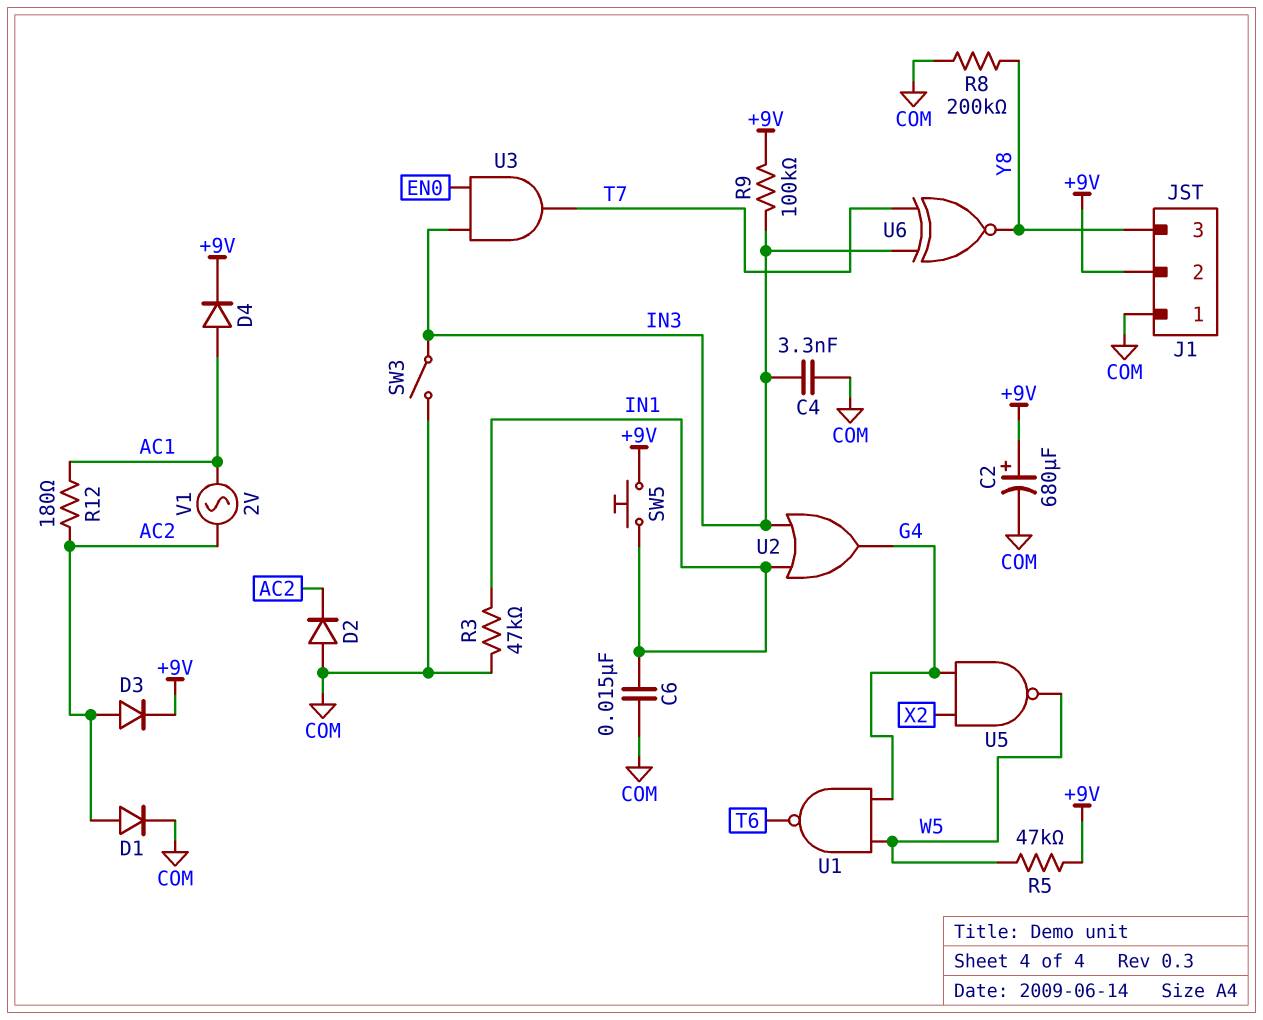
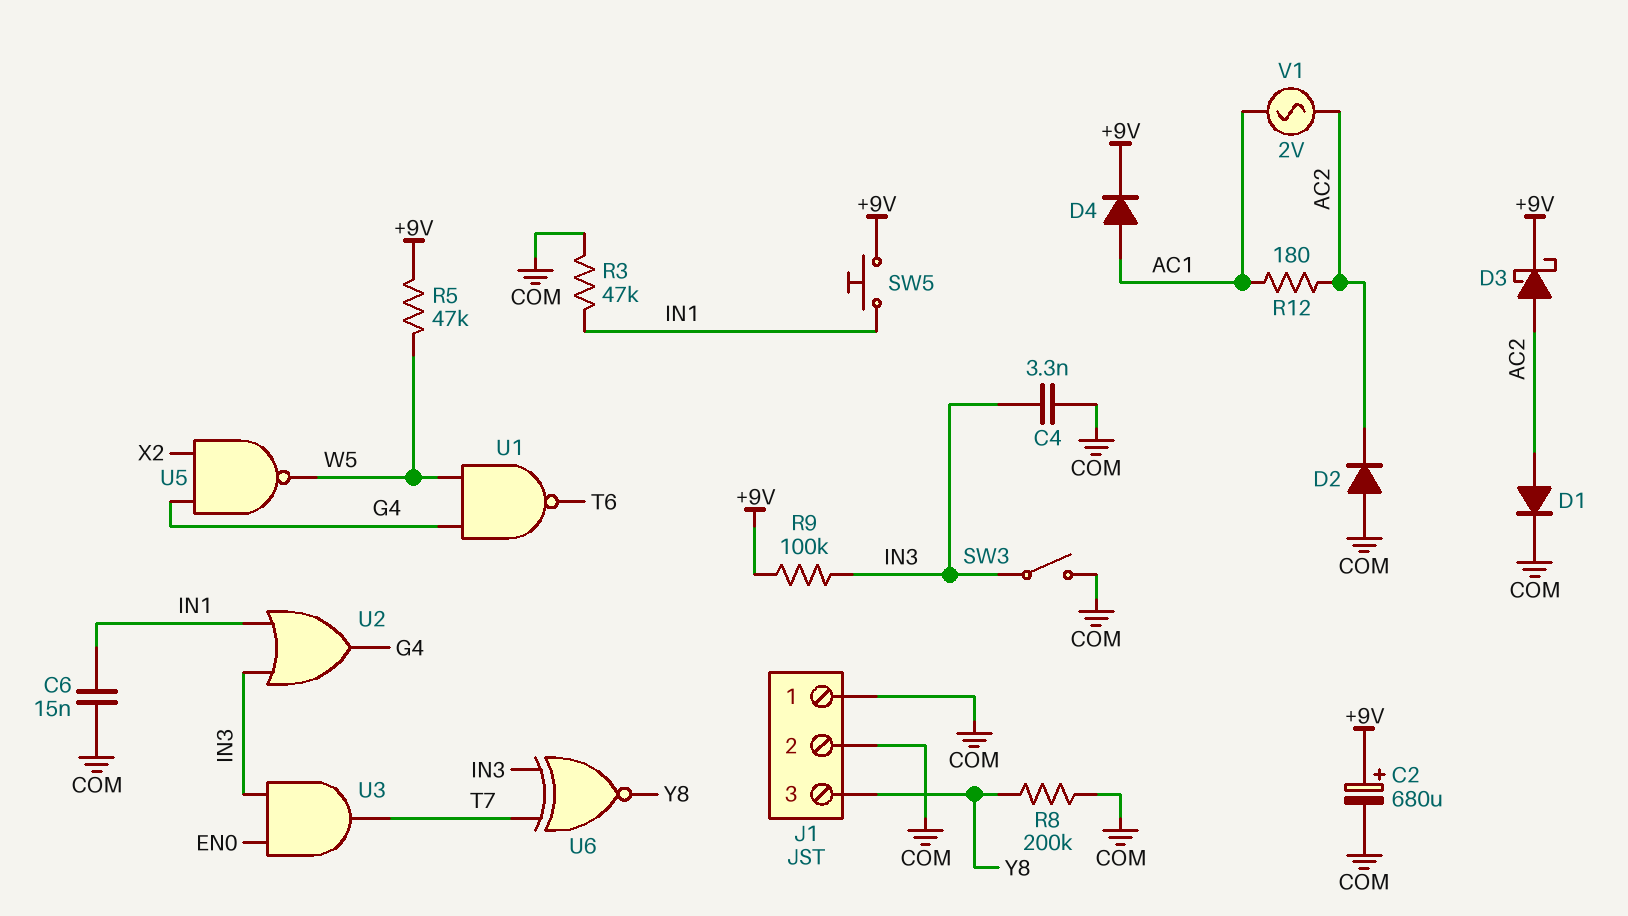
D3: diode (A AC2, K +9V) -> schottky (A AC2, K +9V)
J1 pin 2: +9V -> COM

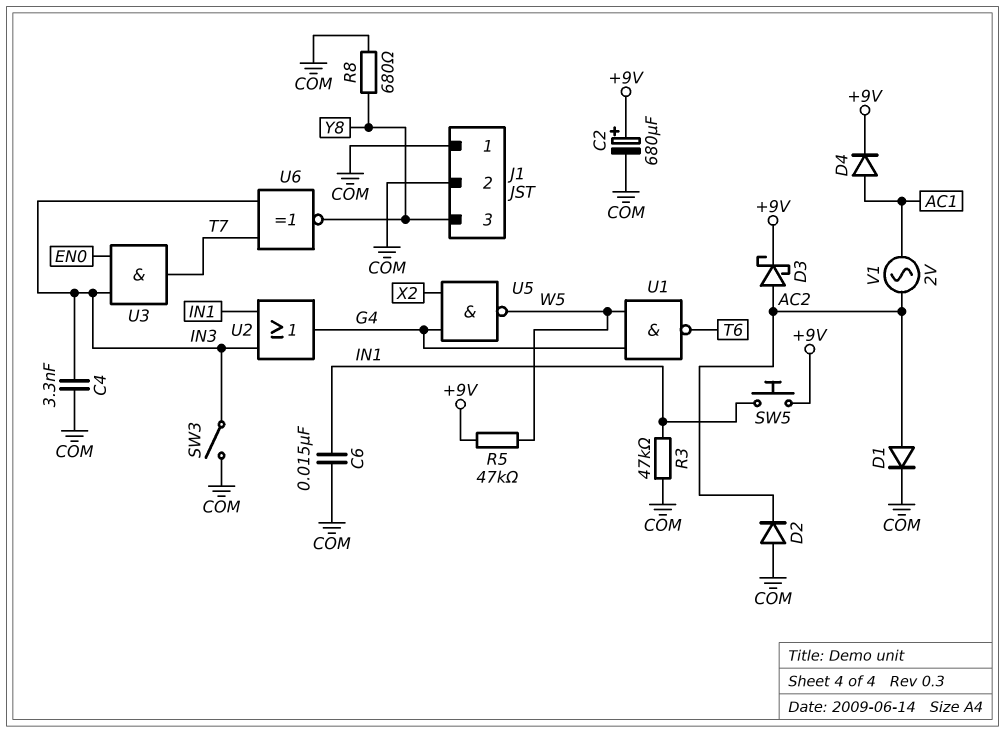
R8: 200k (COM, Y8) -> 680 (COM, Y8)
R9: 100k (+9V, IN3) -> none
R12: 180 (AC1, AC2) -> none

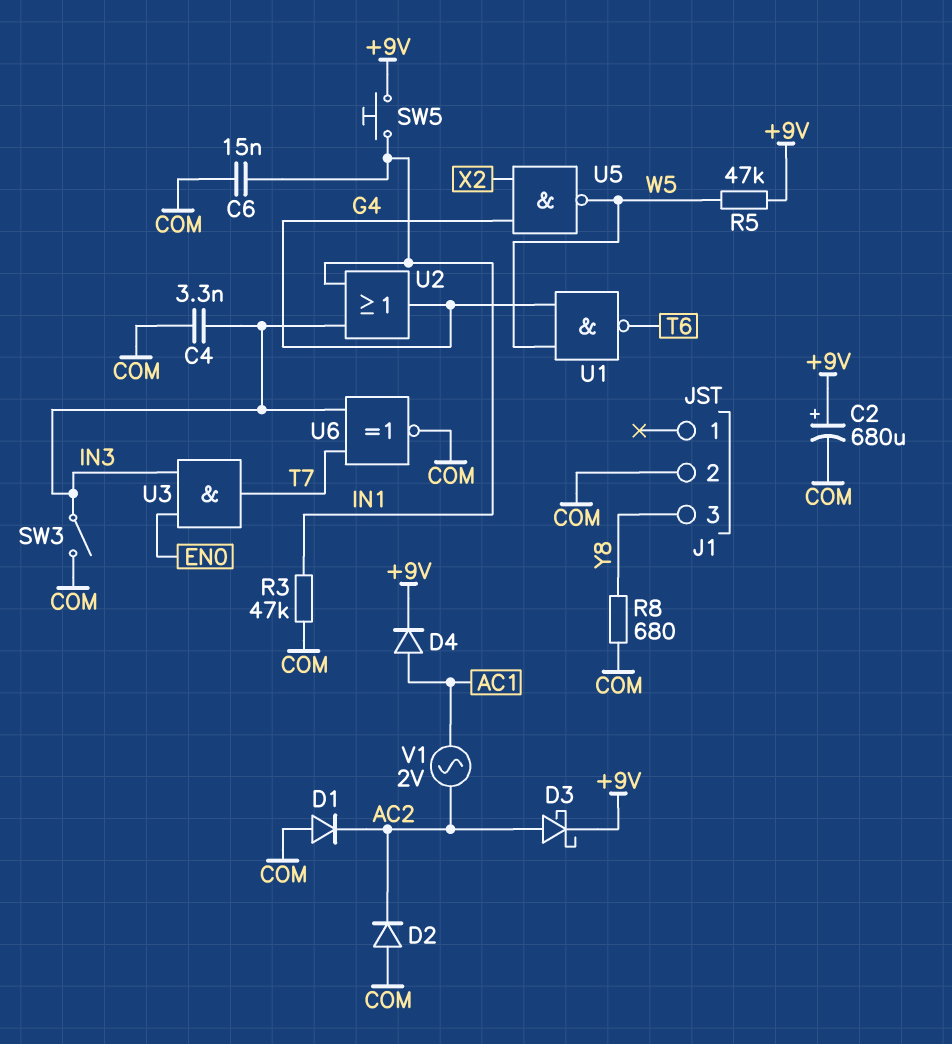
D1: diode (A AC2, K COM) -> diode (A COM, K AC2)
J1 pin 1: COM -> none
U6: XNOR (in IN3, in T7, out Y8) -> XNOR (in IN3, in T7, out COM)

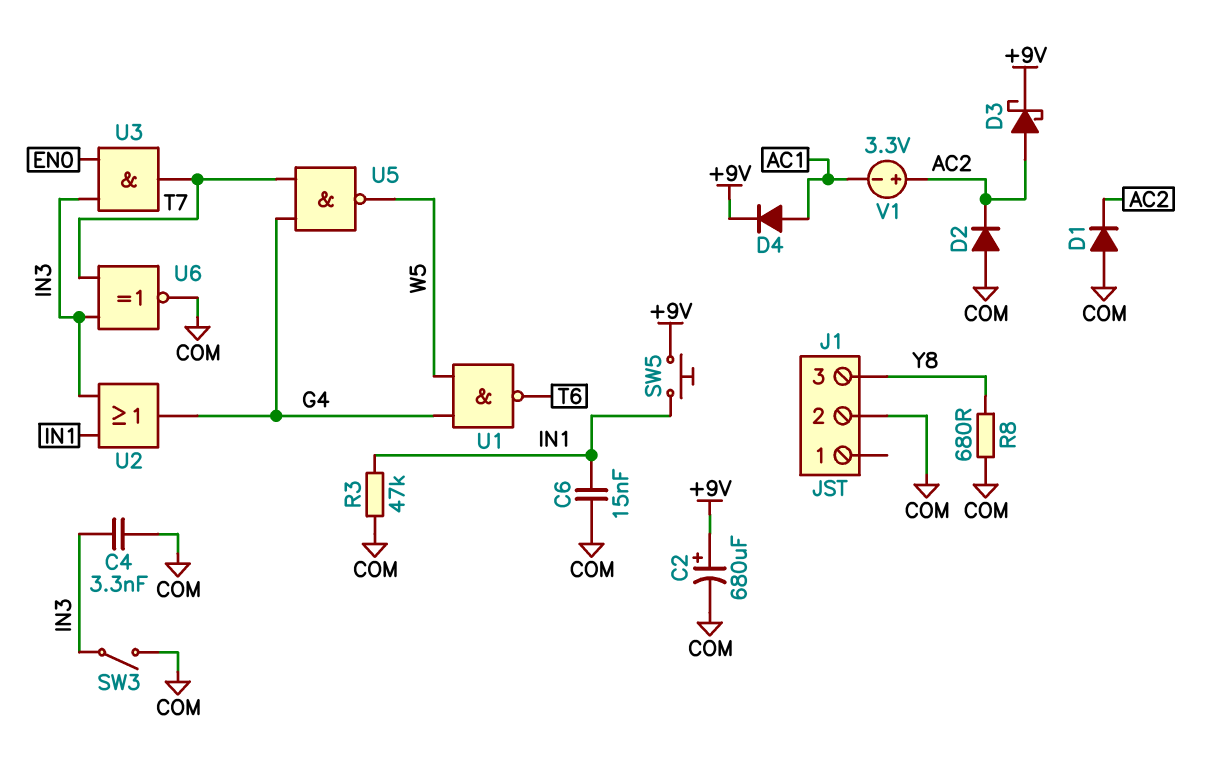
R5: 47k (+9V, W5) -> none
U5: NAND (in G4, in X2, out W5) -> NAND (in G4, in T7, out W5)
V1: AC 2V (AC1, AC2) -> 3.3V (plus AC2, minus AC1)

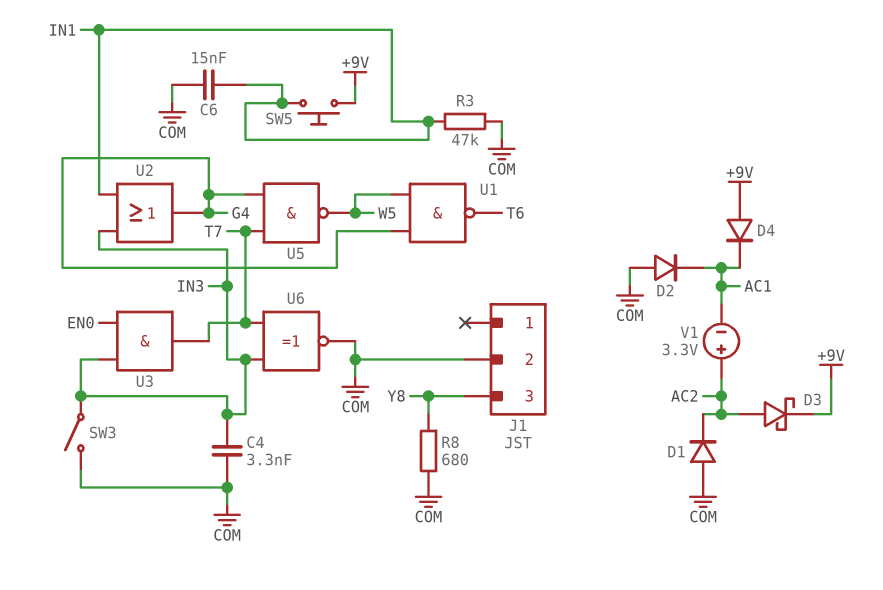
C2: 680uF (plus +9V, minus COM) -> none
D2: diode (A COM, K AC2) -> diode (A COM, K AC1)
D4: diode (A AC1, K +9V) -> diode (A +9V, K AC1)

